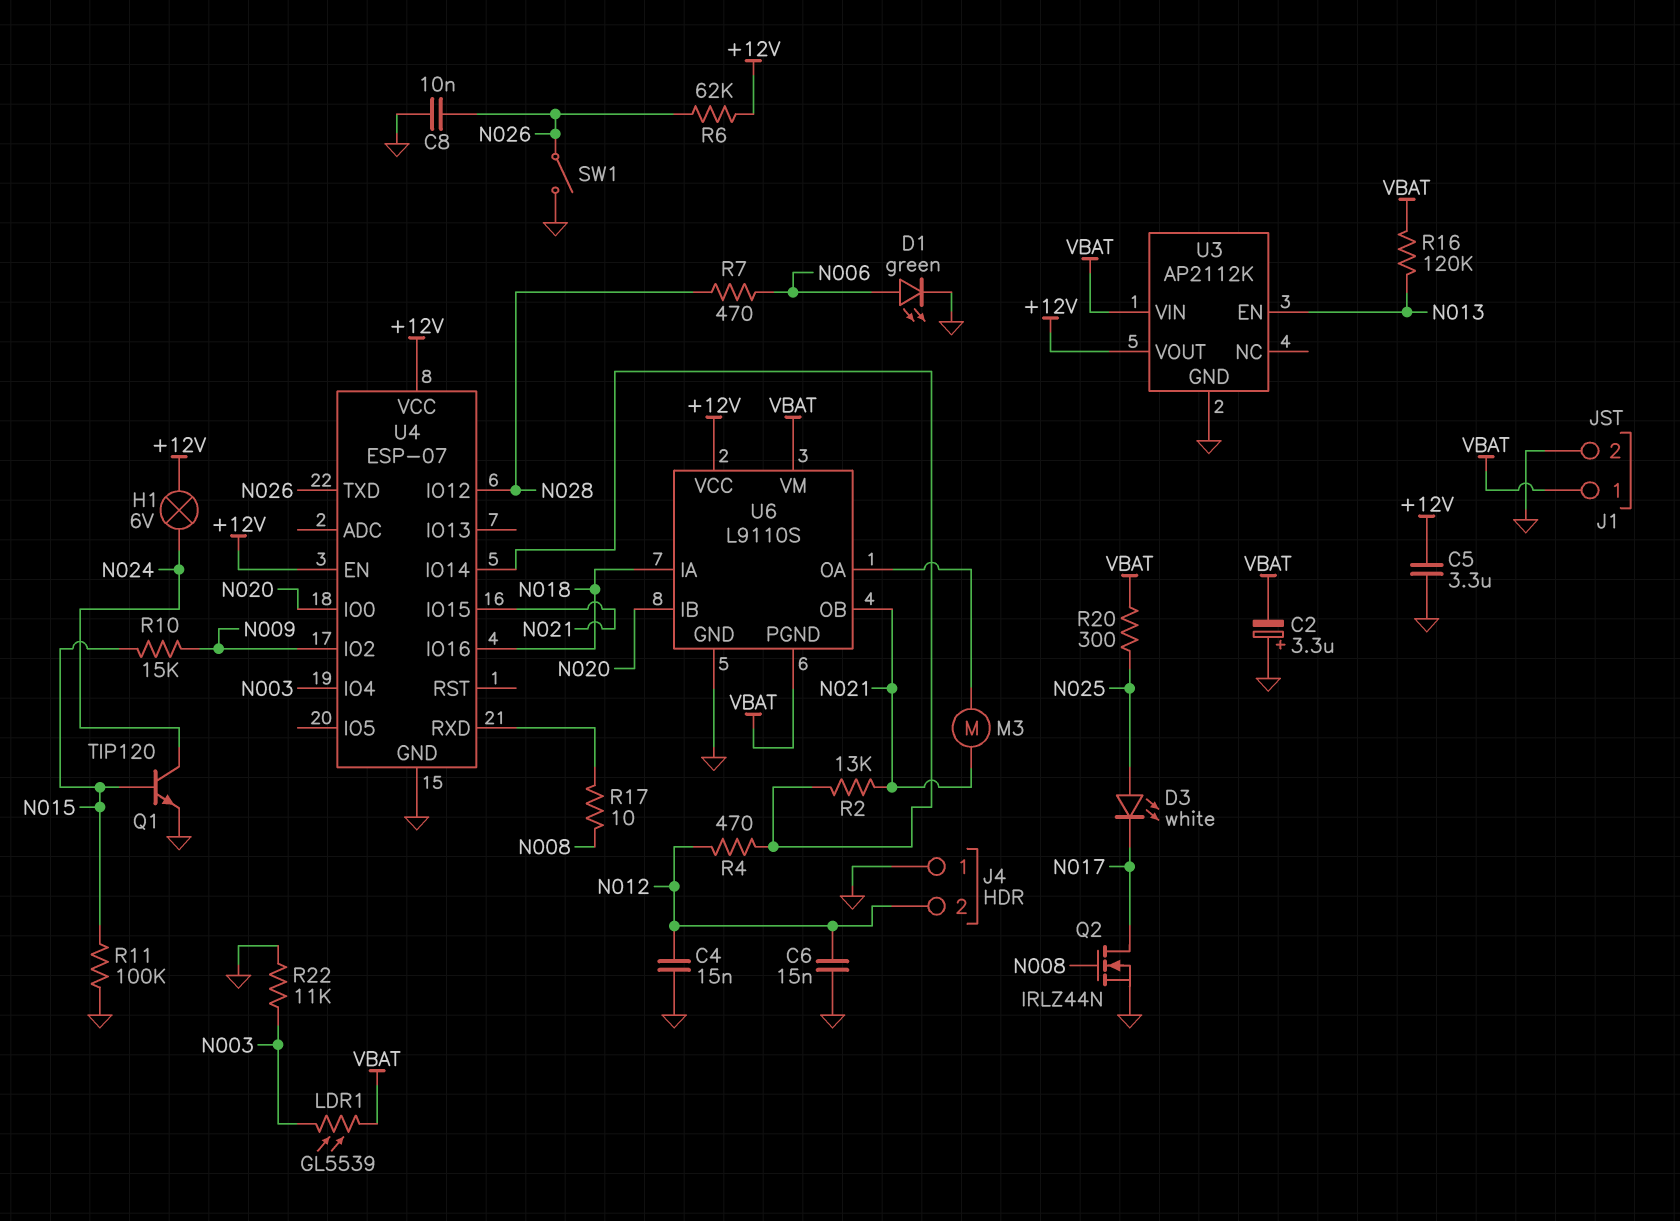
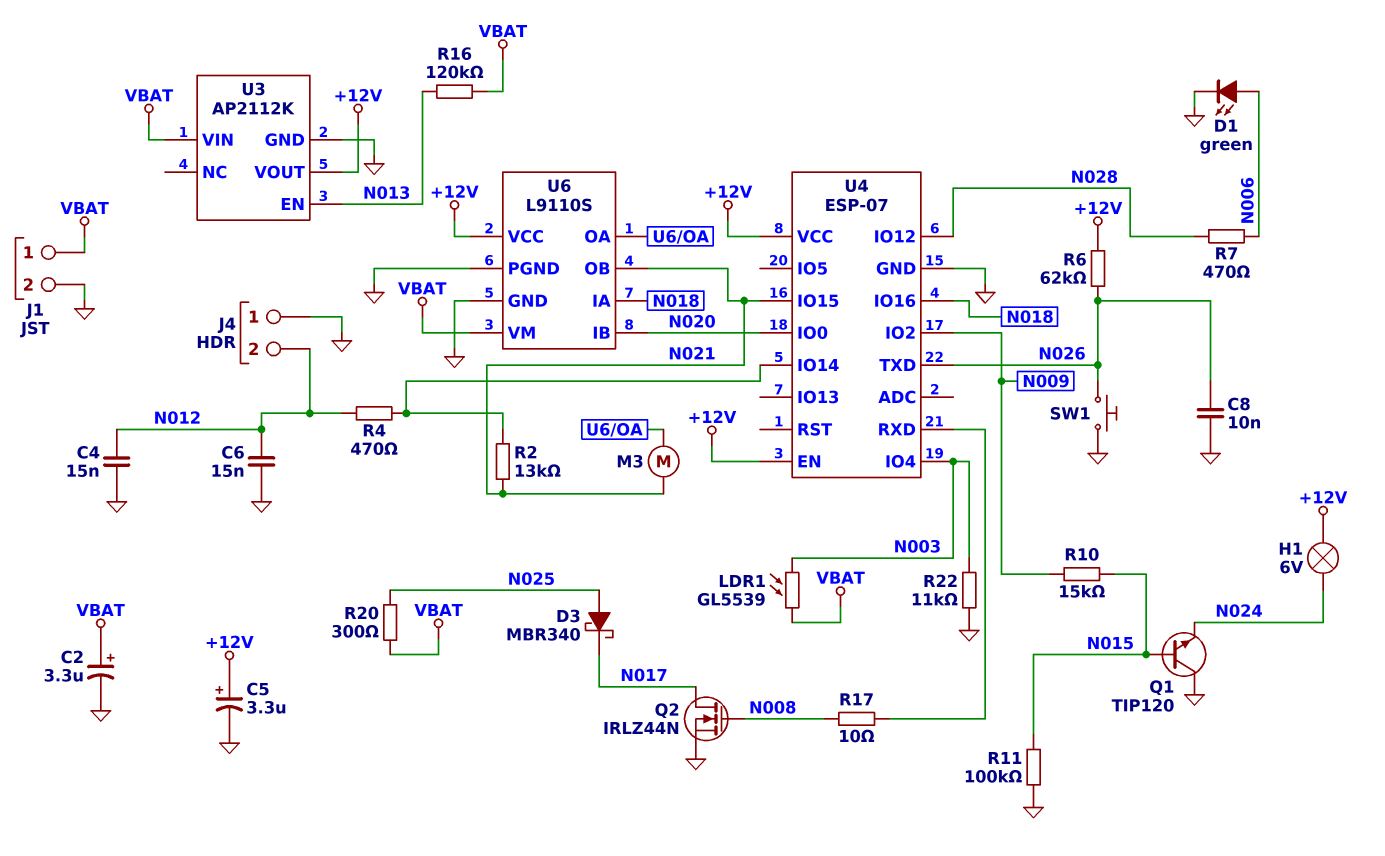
C2: 3.3uF (plus GND, minus VBAT) -> 3.3uF (plus VBAT, minus GND)
C5: 3.3uF (+12V, GND) -> 3.3uF (plus +12V, minus GND)
D3: LED white (A N025, K N017) -> schottky MBR340 (A N025, K N017)
Q1: NPN TIP120 (B N015, C N024, E GND) -> NPN TIP120 (B N015, C GND, E N024)
SW1: switch (GND, N026) -> button (GND, N026)
U6 pin PGND: VBAT -> GND

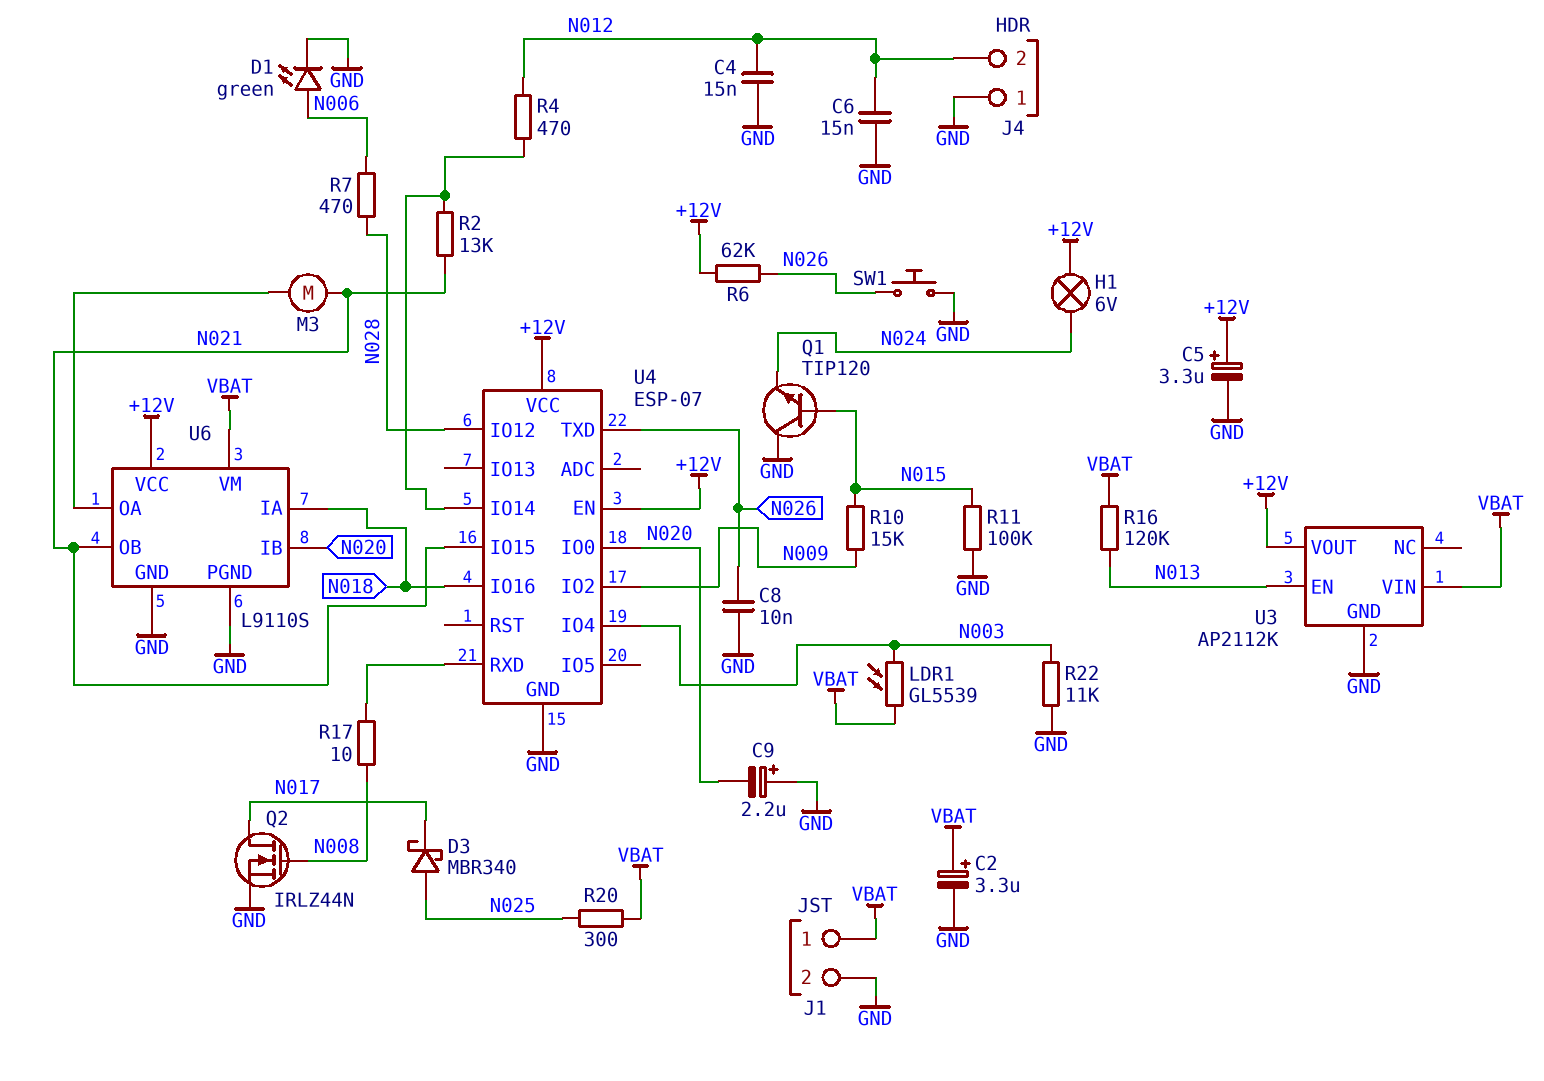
C9: none -> 2.2uF (plus GND, minus N020)

